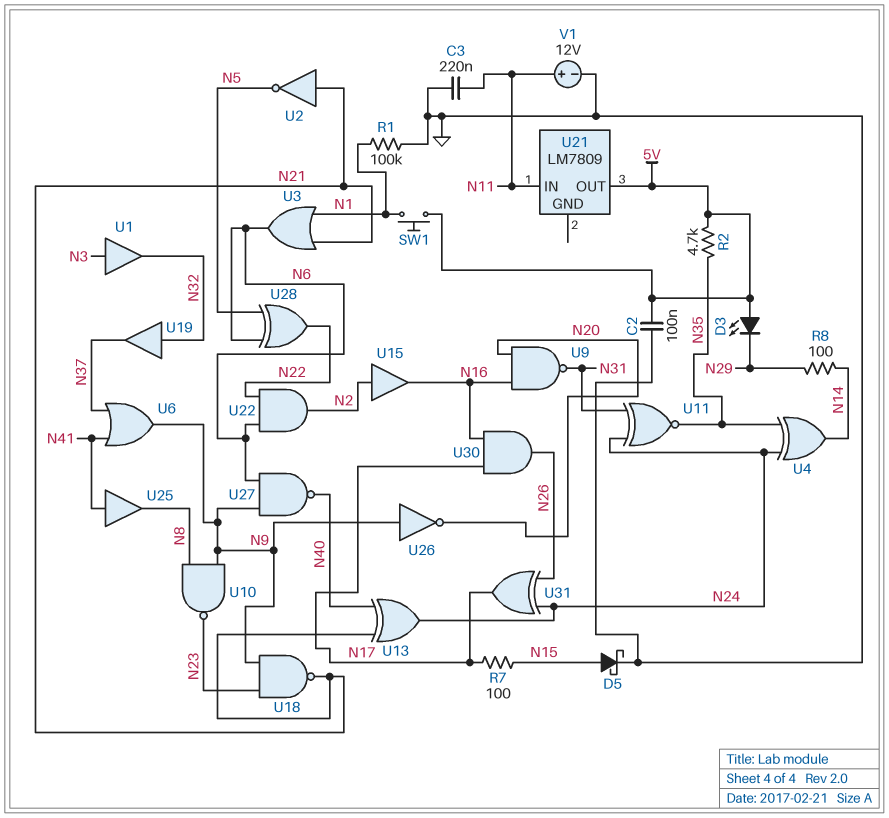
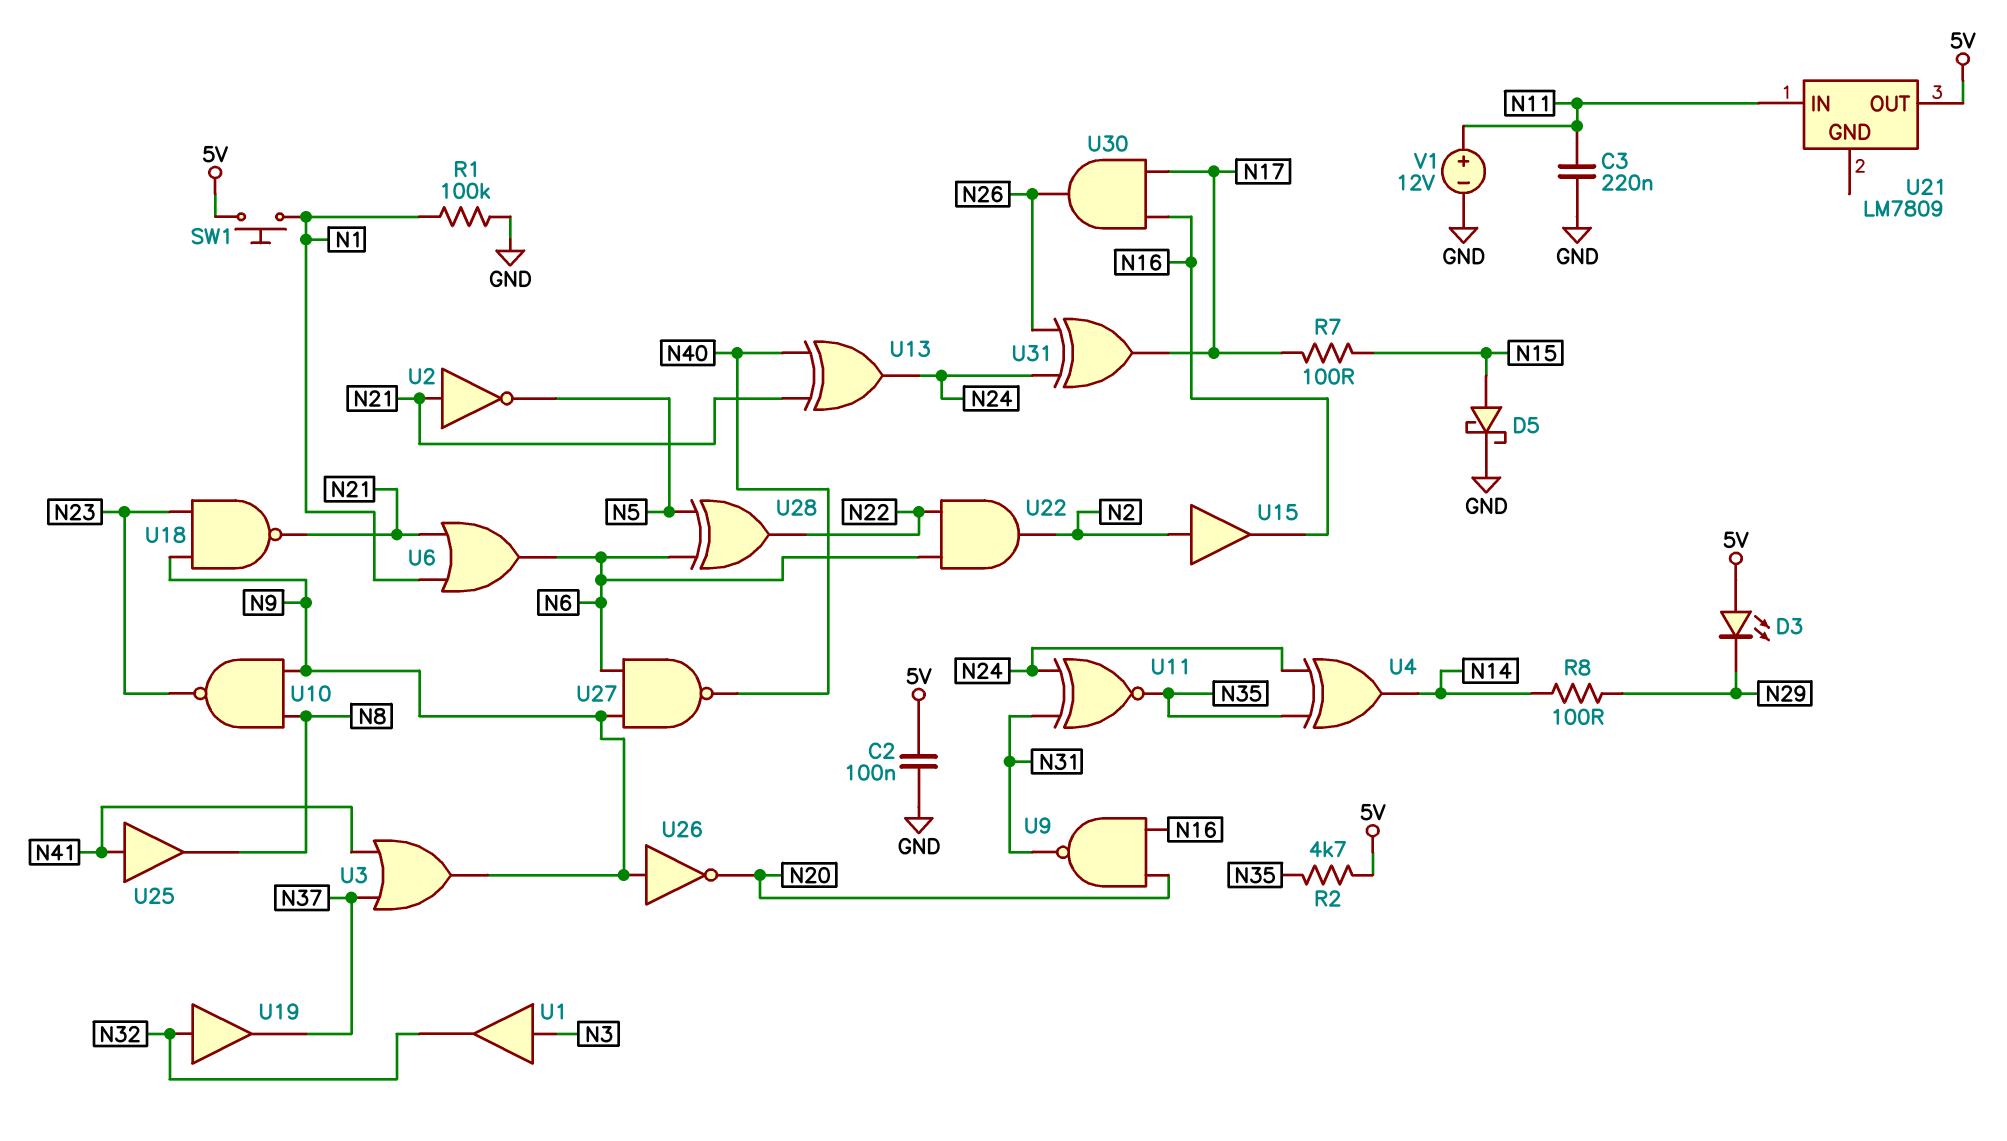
U3: OR (in N1, in N21, out N6) -> OR (in N37, in N41, out N9)
U6: OR (in N37, in N41, out N9) -> OR (in N1, in N21, out N6)

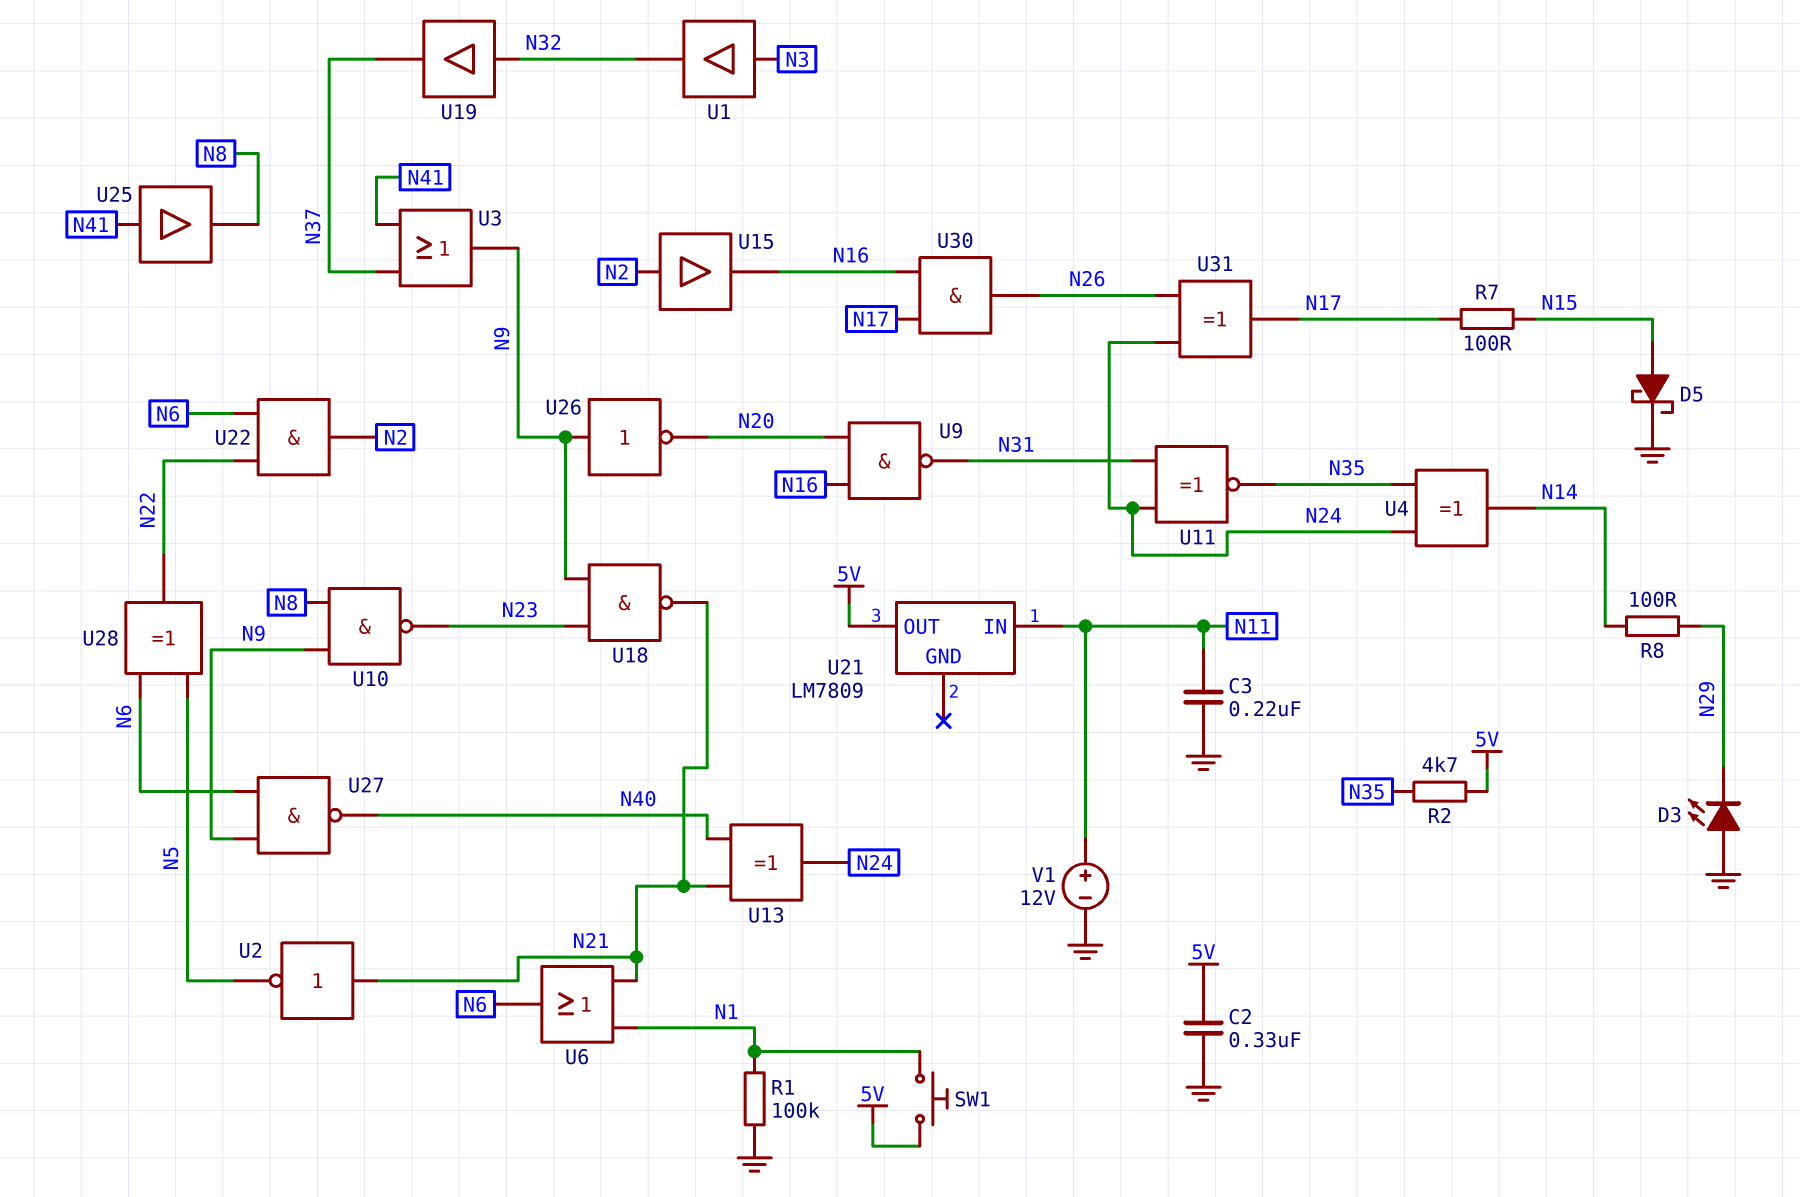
C2: 100nF (5V, GND) -> 330nF (5V, GND)
D3: LED (A 5V, K N29) -> LED (A GND, K N29)

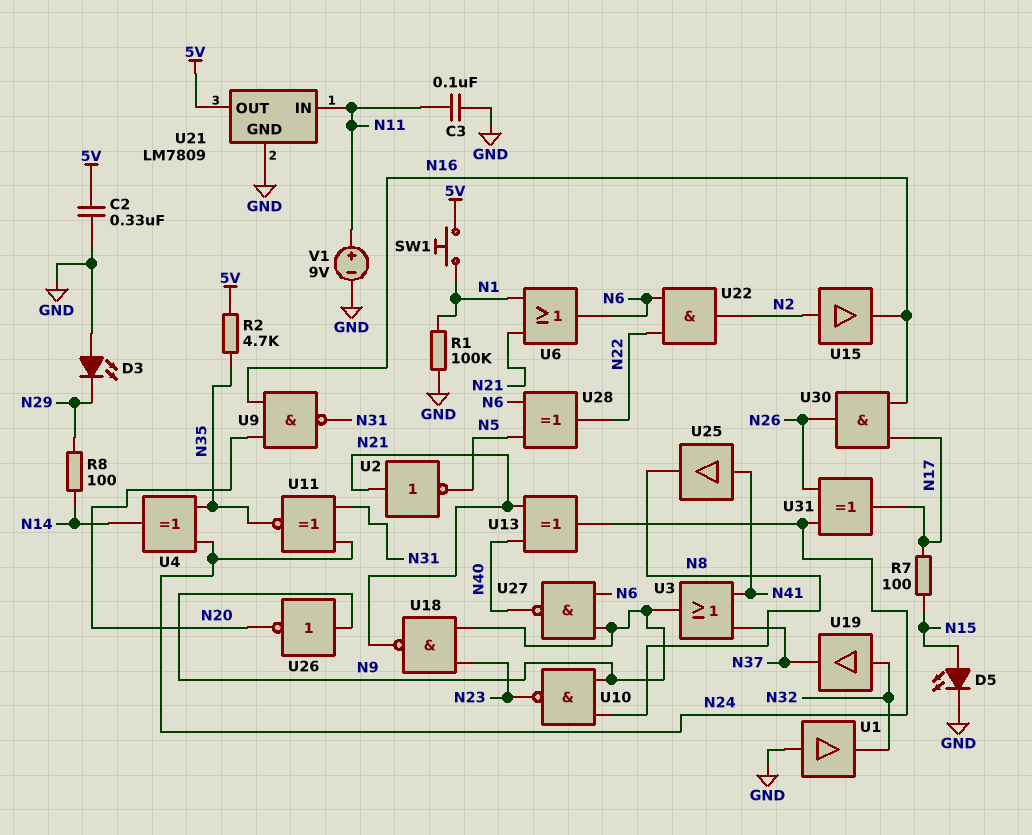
C3: 220nF (GND, N11) -> 100nF (GND, N11)
D5: schottky (A N15, K GND) -> LED (A N15, K GND)
U1: buffer (in N3, out N32) -> buffer (in GND, out N32)
U21 pin GND: none -> GND
V1: 12V (plus N11, minus GND) -> 9V (plus N11, minus GND)

